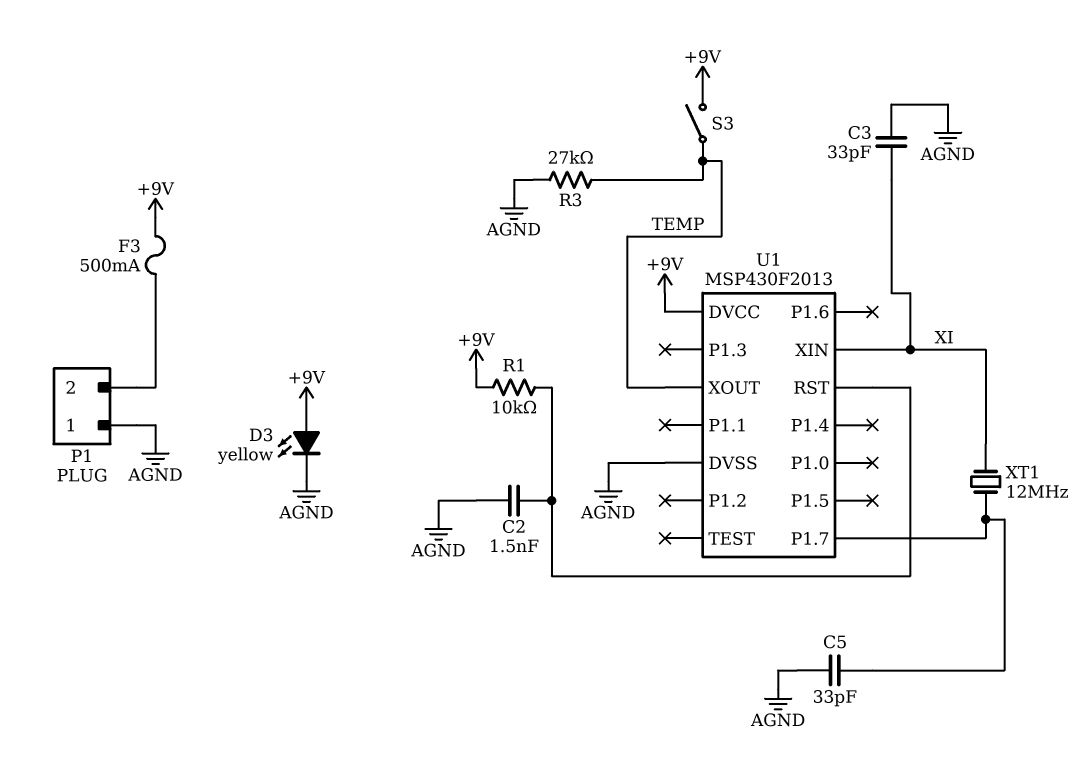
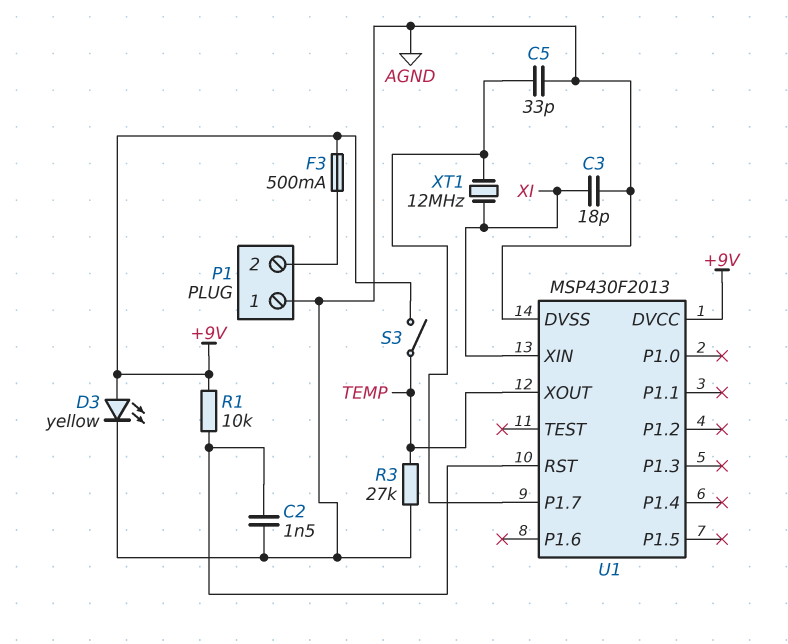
C3: 33pF (AGND, XI) -> 18pF (AGND, XI)

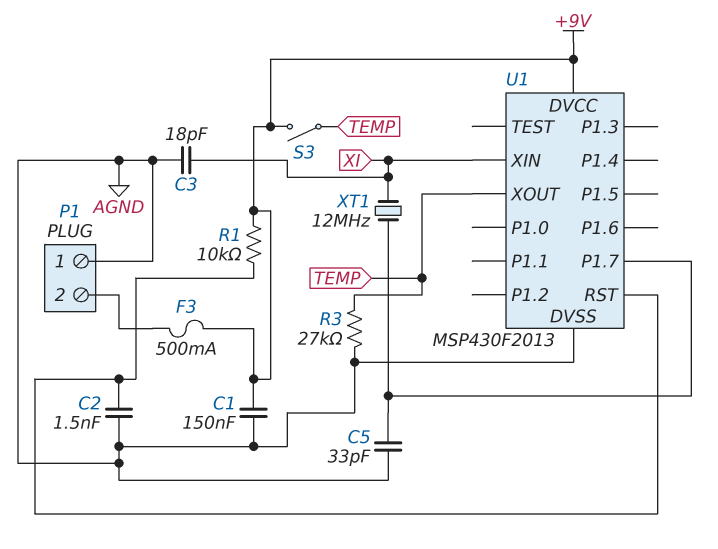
C1: none -> 150nF (+9V, AGND)
D3: LED yellow (A +9V, K AGND) -> none

